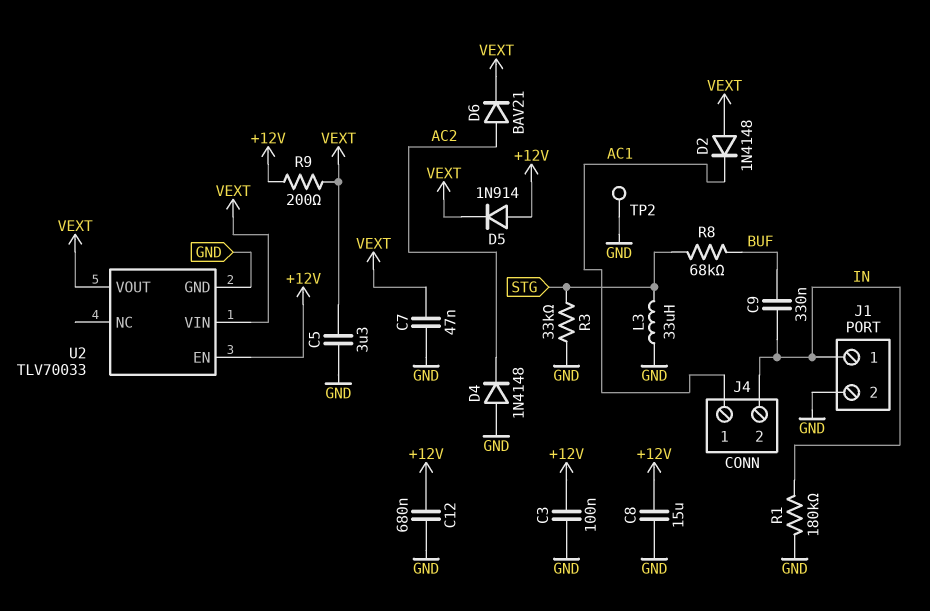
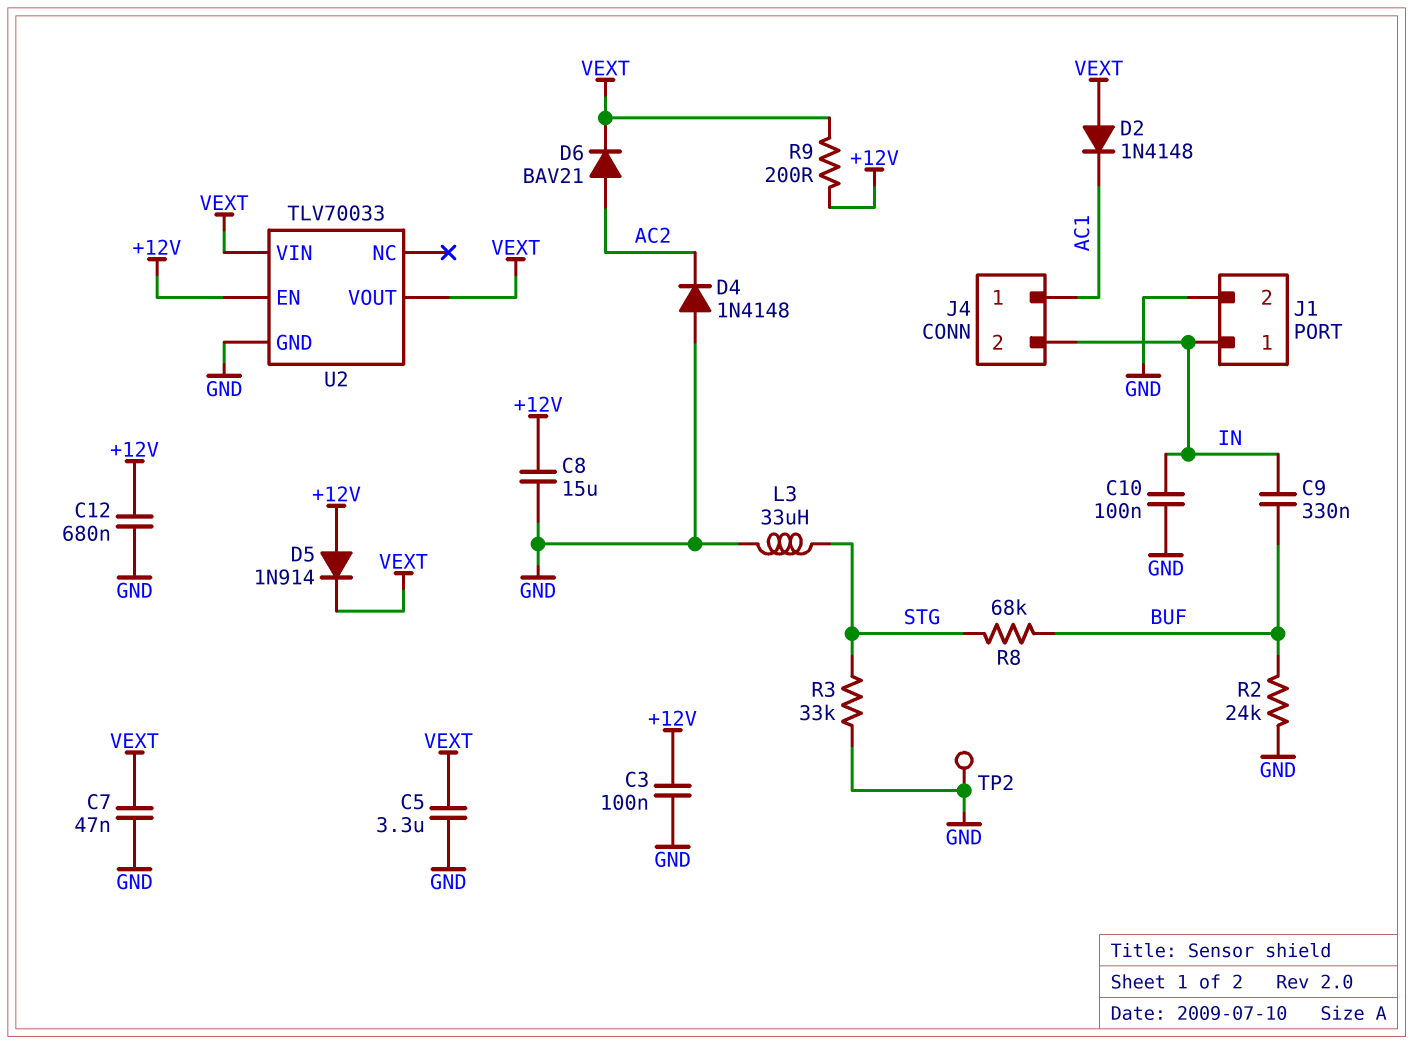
C10: none -> 100nF (GND, IN)
R1: 180k (GND, IN) -> none
R2: none -> 24k (BUF, GND)

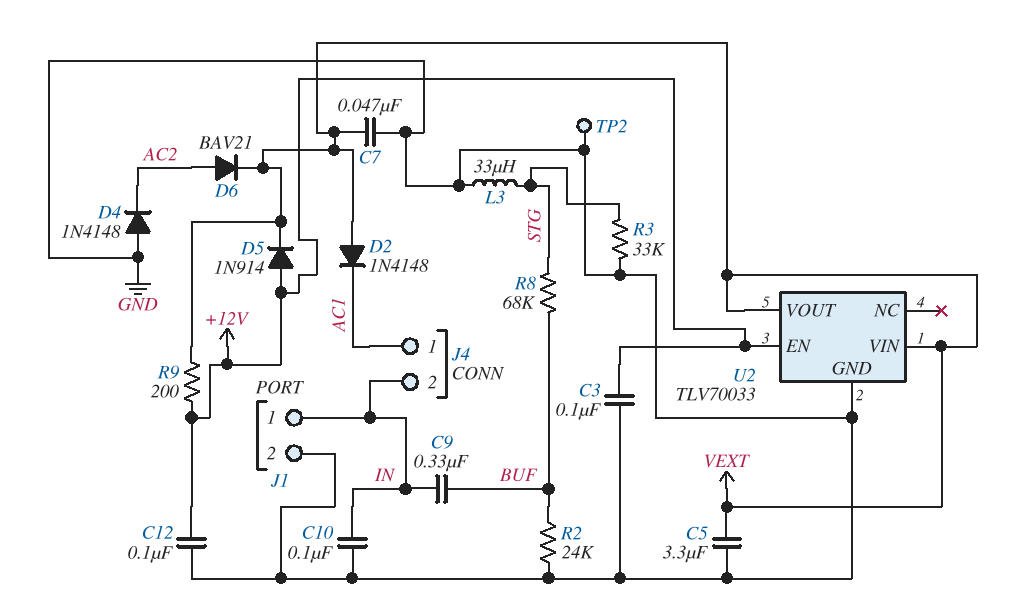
C8: 15uF (+12V, GND) -> none
C12: 680nF (+12V, GND) -> 100nF (+12V, GND)

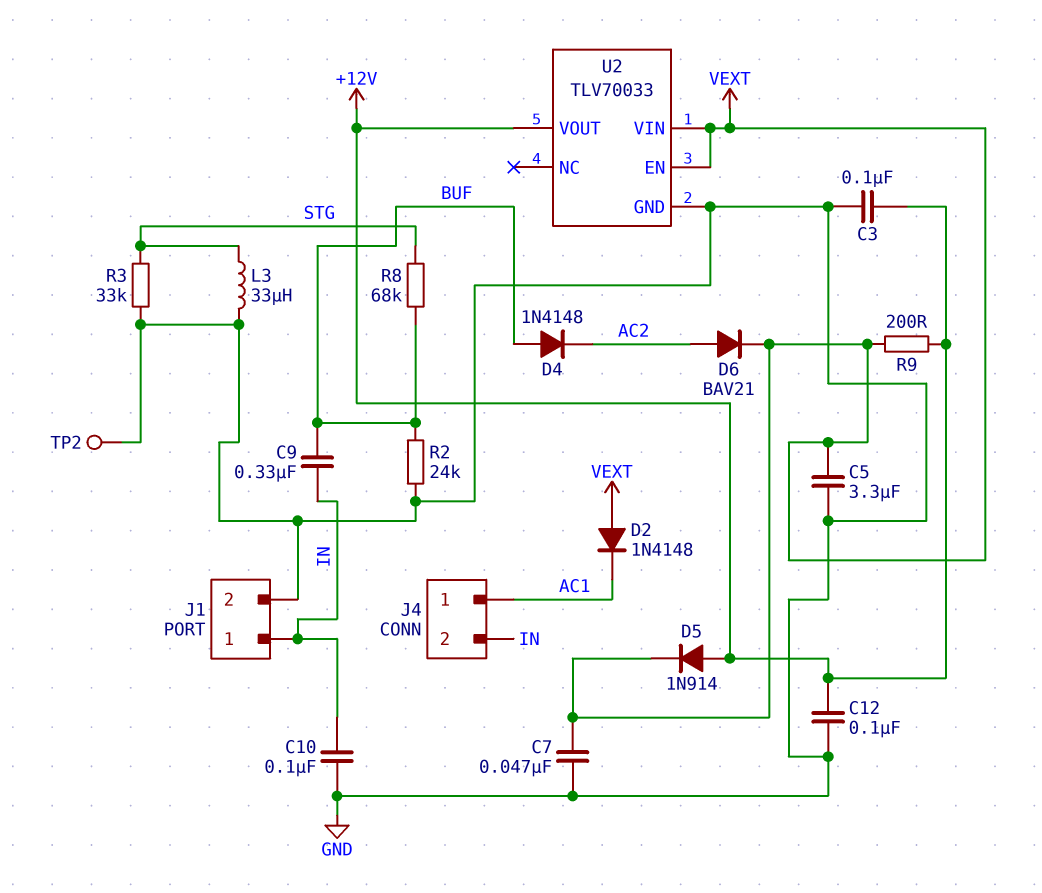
D4: diode 1N4148 (A GND, K AC2) -> diode 1N4148 (A BUF, K AC2)
U2 pin EN: +12V -> VEXT
U2 pin VOUT: VEXT -> +12V

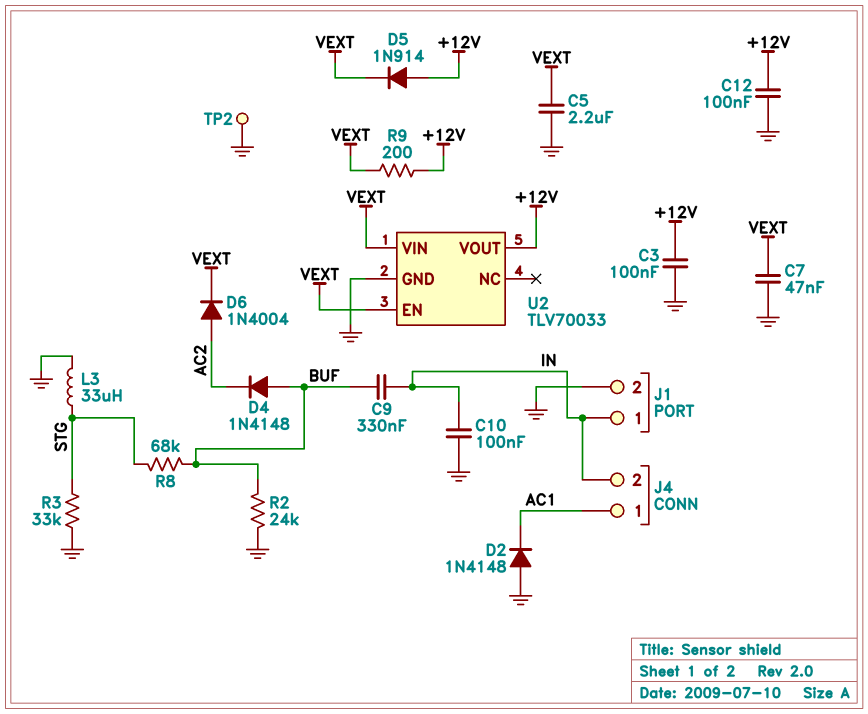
C5: 3.3uF (GND, VEXT) -> 2.2uF (GND, VEXT)
D2: diode 1N4148 (A VEXT, K AC1) -> diode 1N4148 (A GND, K AC1)
D6: diode BAV21 (A AC2, K VEXT) -> diode 1N4004 (A AC2, K VEXT)

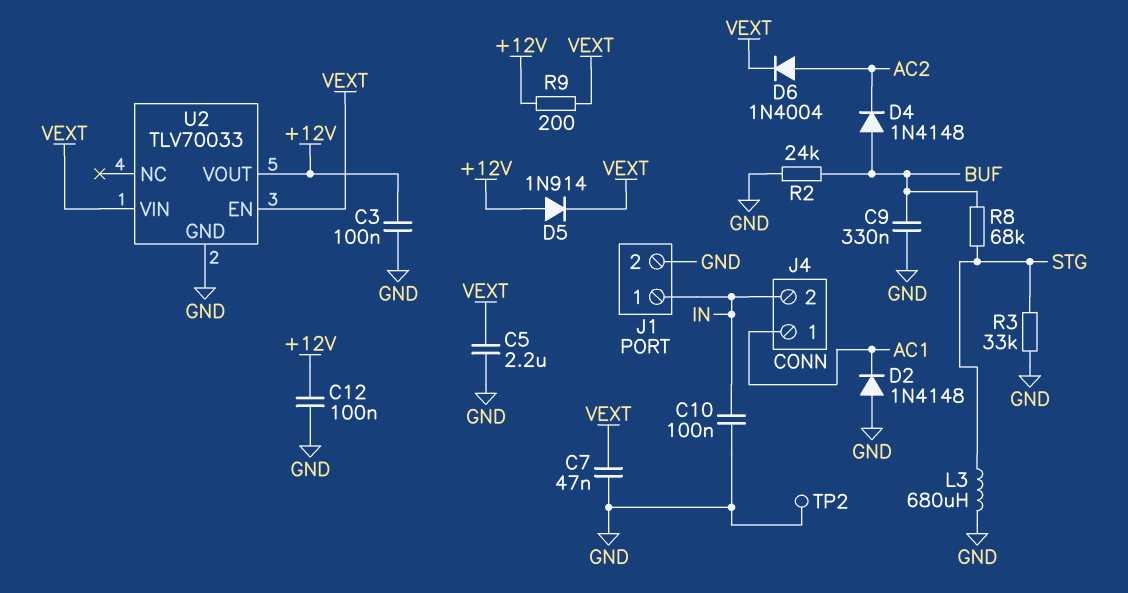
C9: 330nF (BUF, IN) -> 330nF (BUF, GND)
L3: 33uH (GND, STG) -> 680uH (GND, STG)

